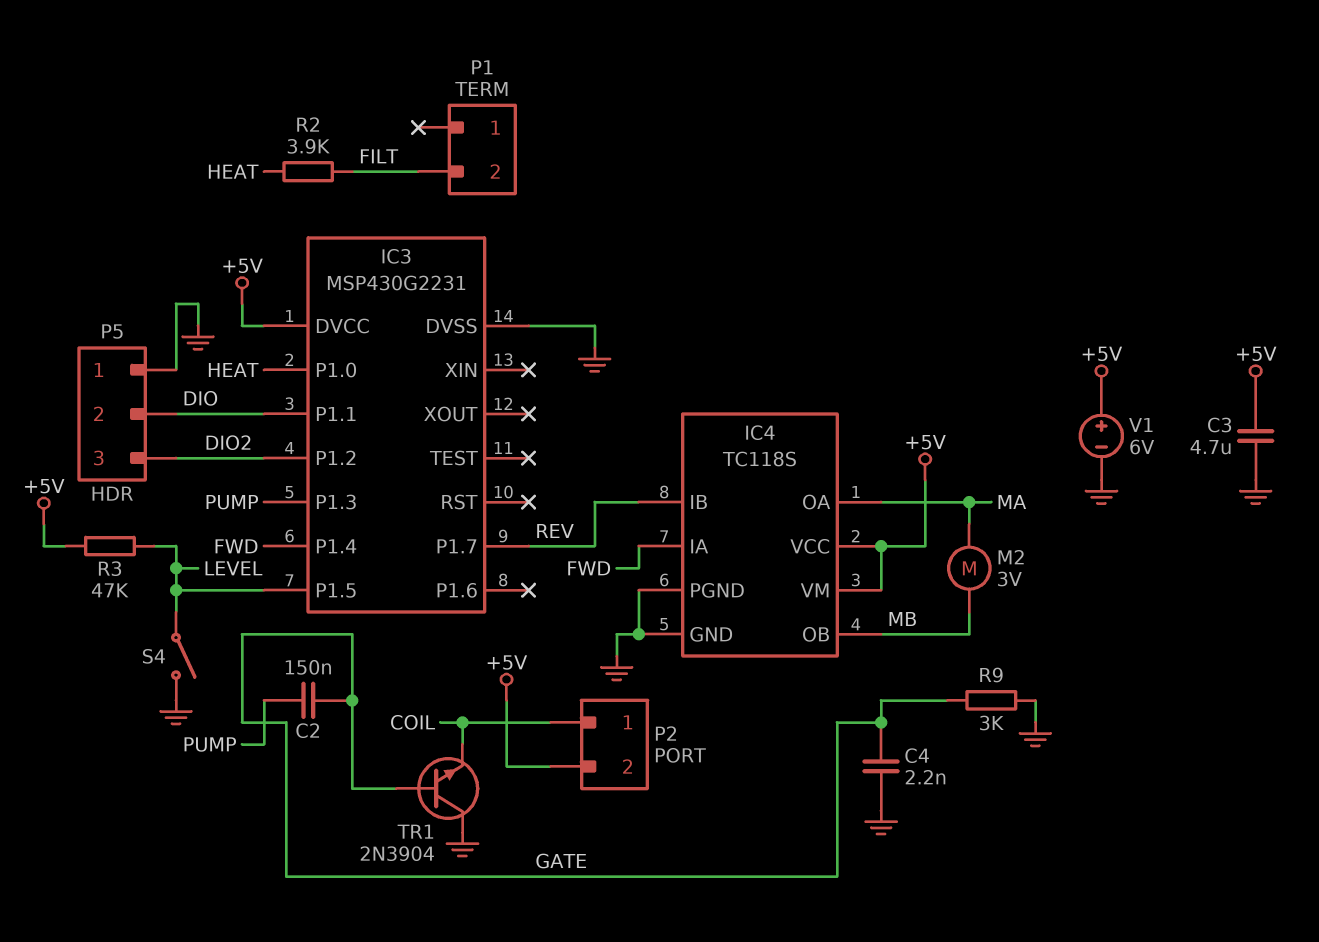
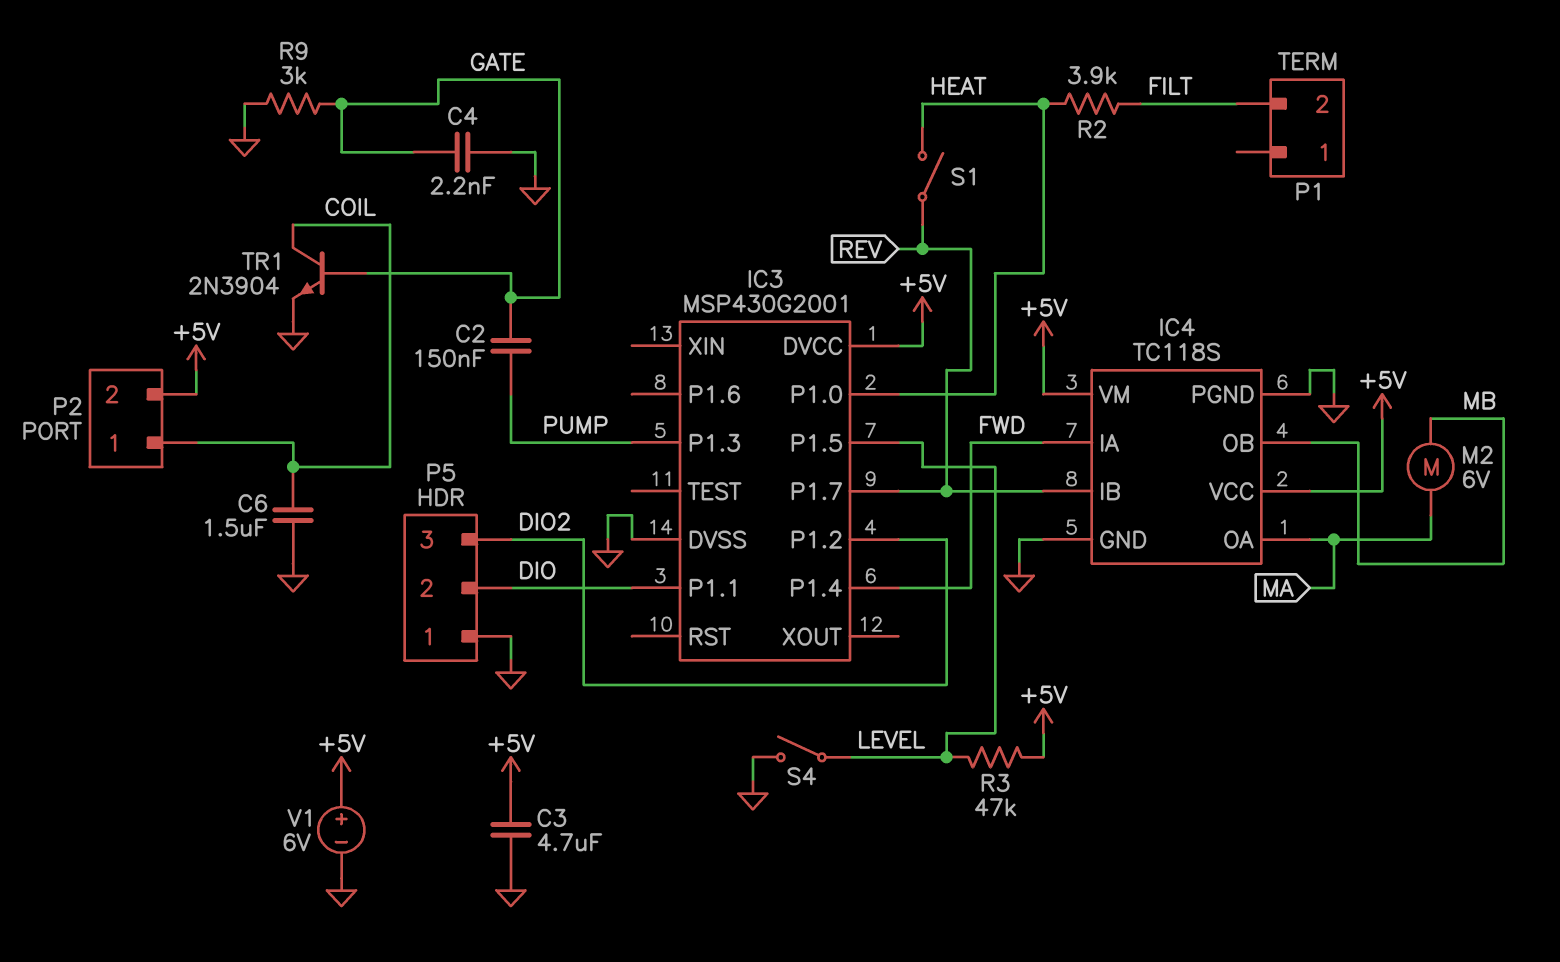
C6: none -> 1.5uF (COIL, GND)
IC3: MSP430G2231 -> MSP430G2001
M2: motor 3V (MA, MB) -> motor 6V (MA, MB)
S1: none -> switch (HEAT, REV)
TR1: NPN 2N3904 (B GATE, C GND, E COIL) -> NPN 2N3904 (B GATE, C COIL, E GND)

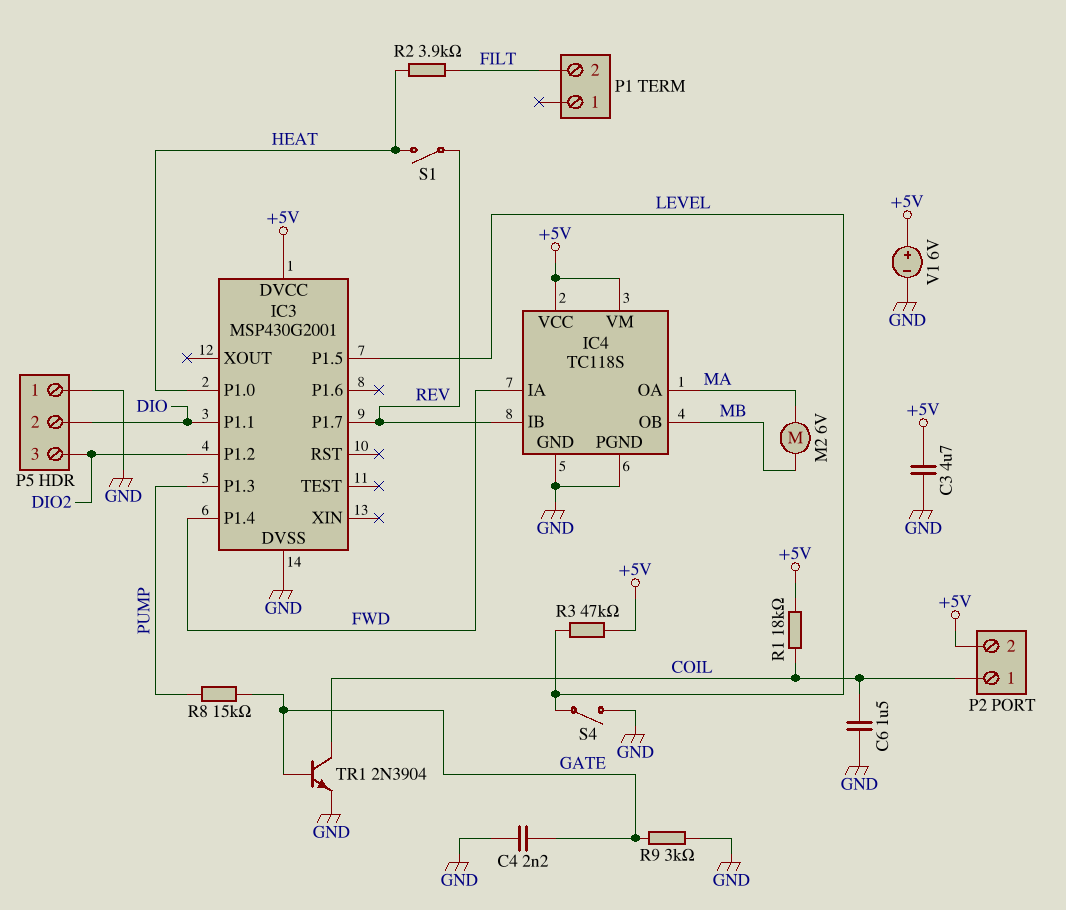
C2: 150nF (GATE, PUMP) -> none
R1: none -> 18k (+5V, COIL)
R8: none -> 15k (GATE, PUMP)

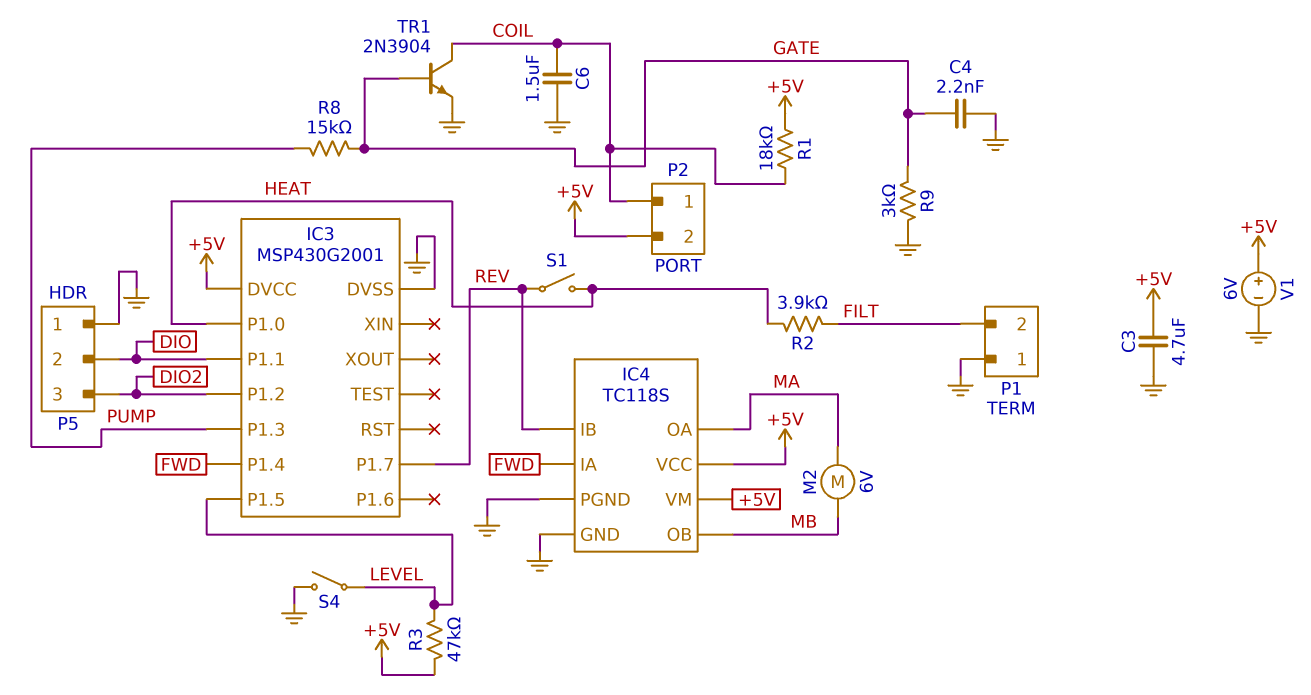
P1 pin 1: none -> GND

